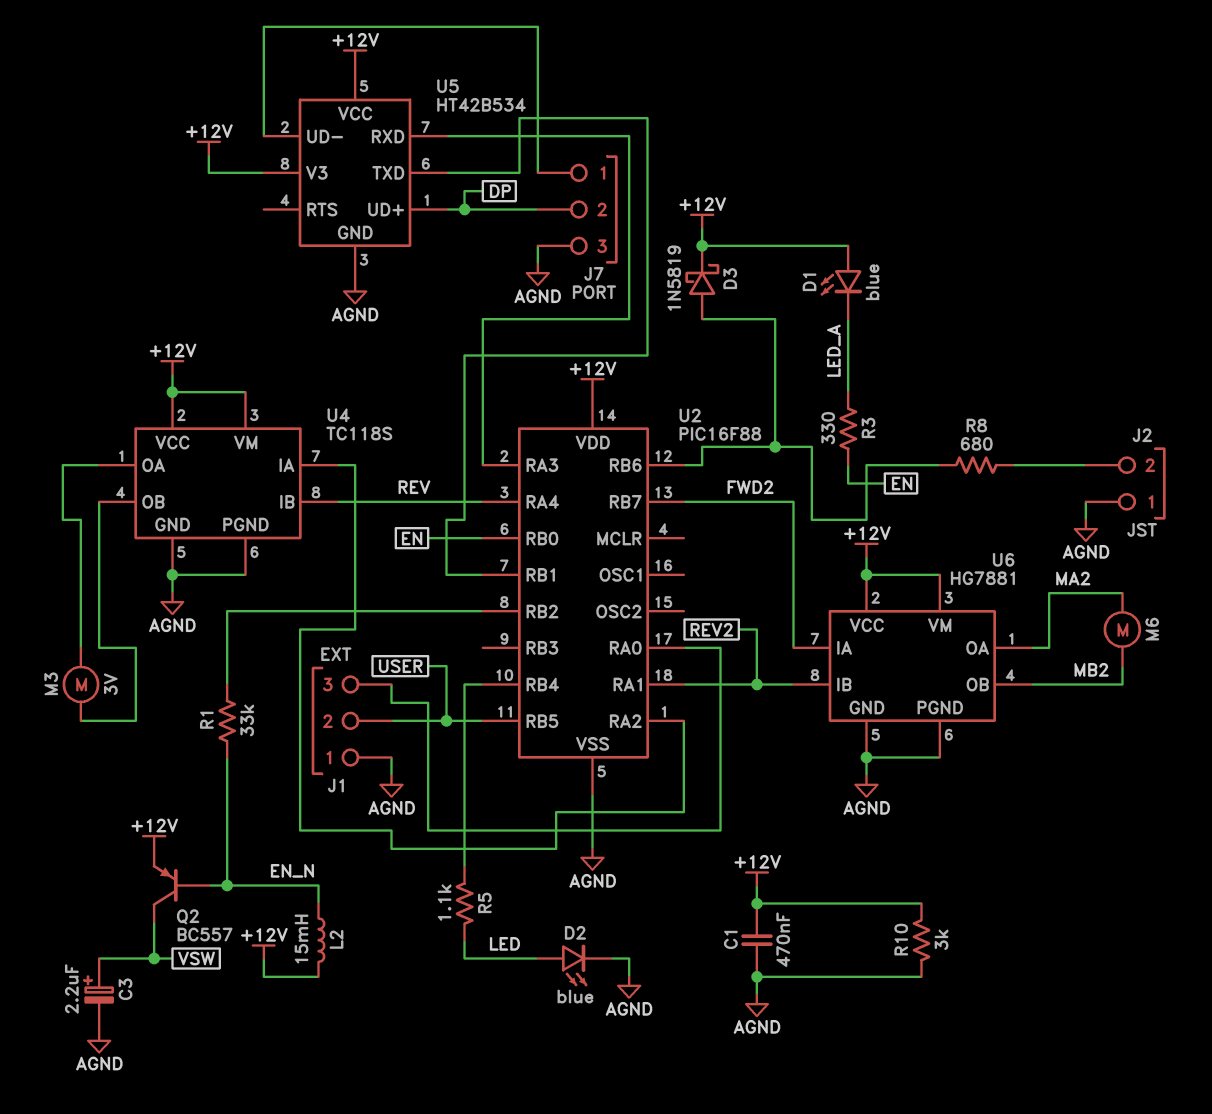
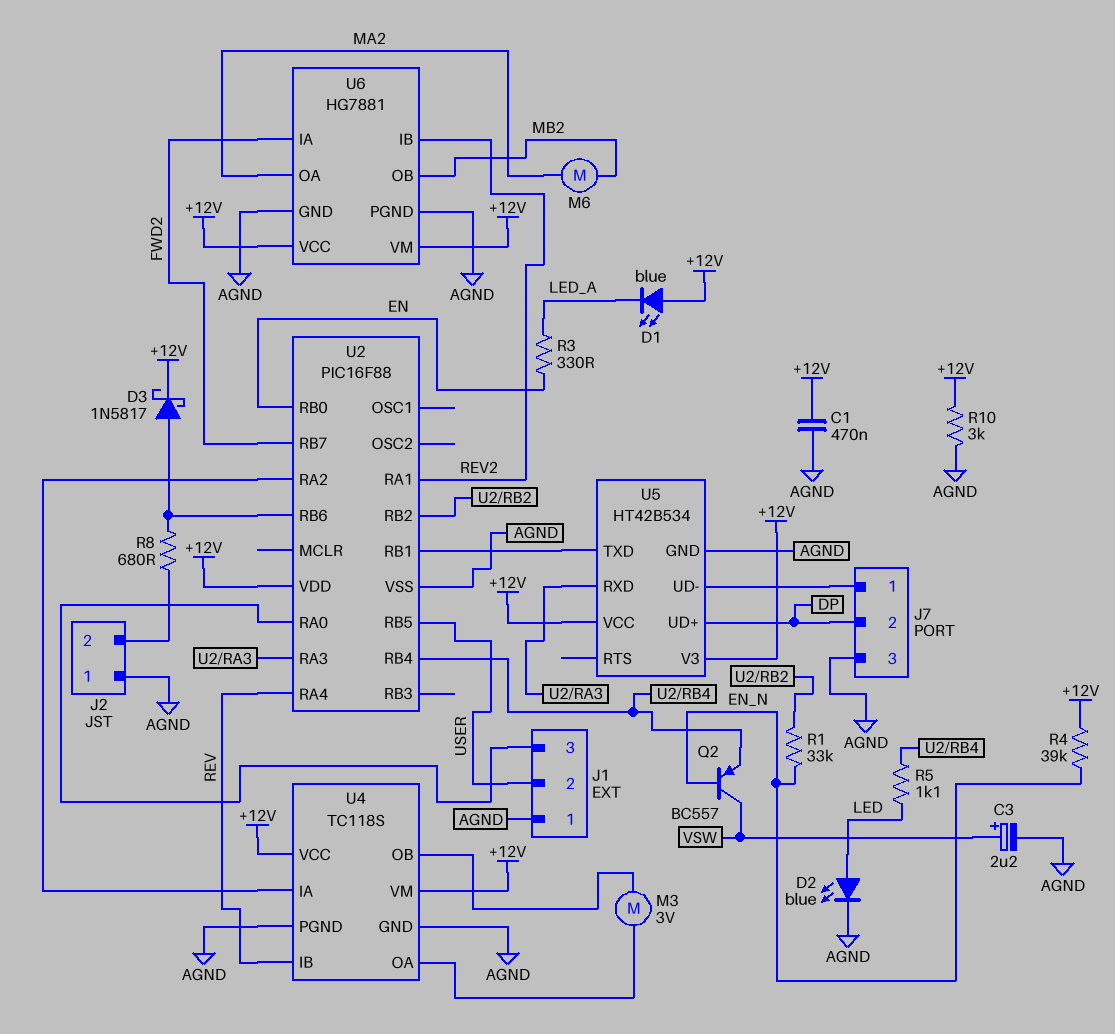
D3: schottky 1N5819 (A U2/RB6, K +12V) -> schottky 1N5817 (A U2/RB6, K +12V)
L2: 15mH (+12V, EN_N) -> none
Q2: PNP BC557 (B EN_N, C VSW, E +12V) -> PNP BC557 (B EN_N, C VSW, E U2/RB4)
R4: none -> 39k (+12V, EN_N)

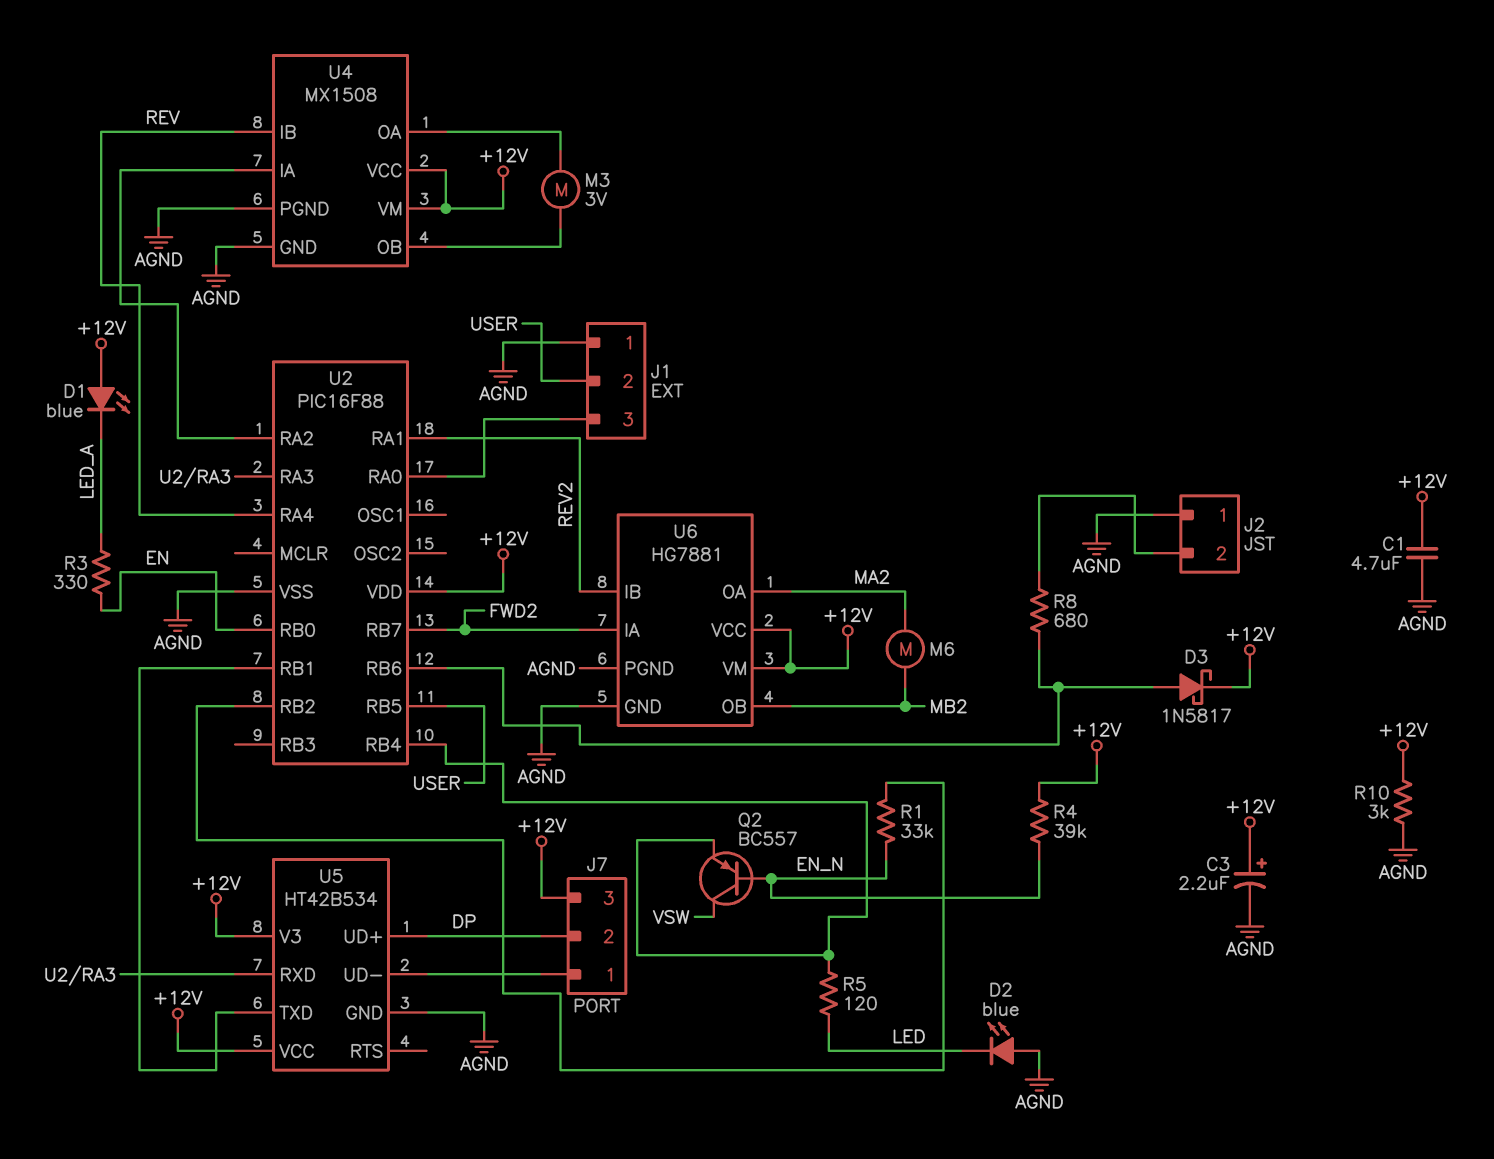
C1: 470nF (+12V, AGND) -> 4.7uF (+12V, AGND)
C3: 2.2uF (plus VSW, minus AGND) -> 2.2uF (plus +12V, minus AGND)
D2: LED blue (A LED, K AGND) -> LED blue (A AGND, K LED)
J7 pin 3: AGND -> +12V
R5: 1.1k (LED, U2/RB4) -> 120 (LED, U2/RB4)
U4: TC118S -> MX1508

